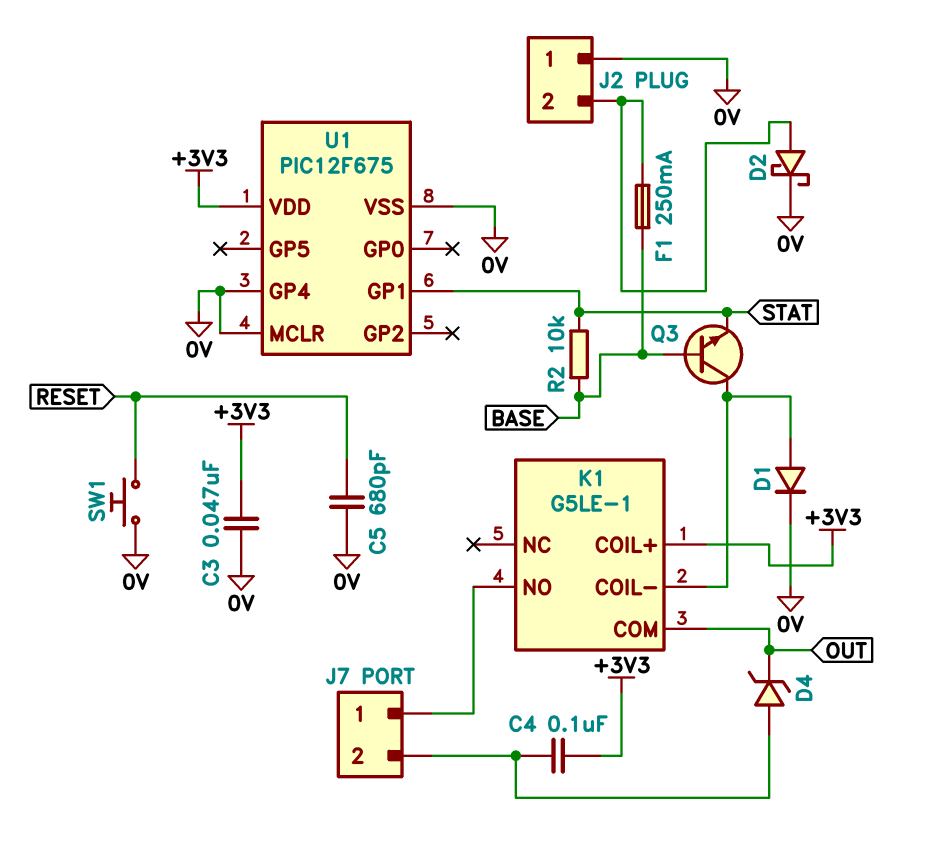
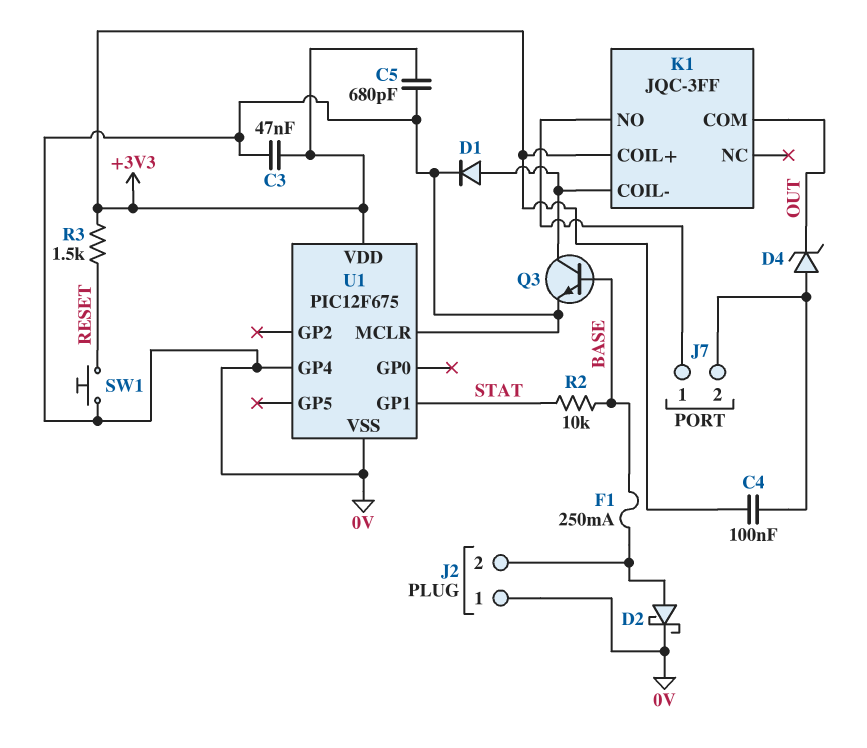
C5: 680pF (0V, RESET) -> 680pF (+3V3, 0V)
K1: G5LE-1 -> JQC-3FF
Q3: NPN (B BASE, C K1/COIL-, E STAT) -> NPN (B BASE, C K1/COIL-, E 0V)
R3: none -> 1.5k (+3V3, RESET)

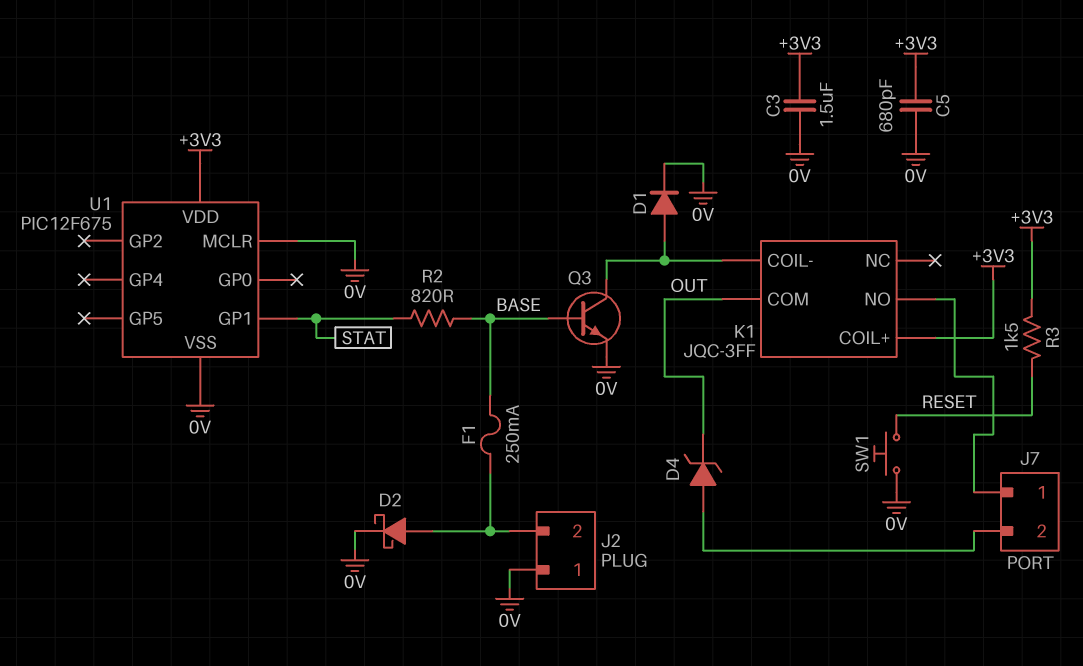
C3: 47nF (+3V3, 0V) -> 1.5uF (+3V3, 0V)
C4: 100nF (+3V3, J7/2) -> none
R2: 10k (BASE, STAT) -> 820 (BASE, STAT)
U1 pin GP4: 0V -> none

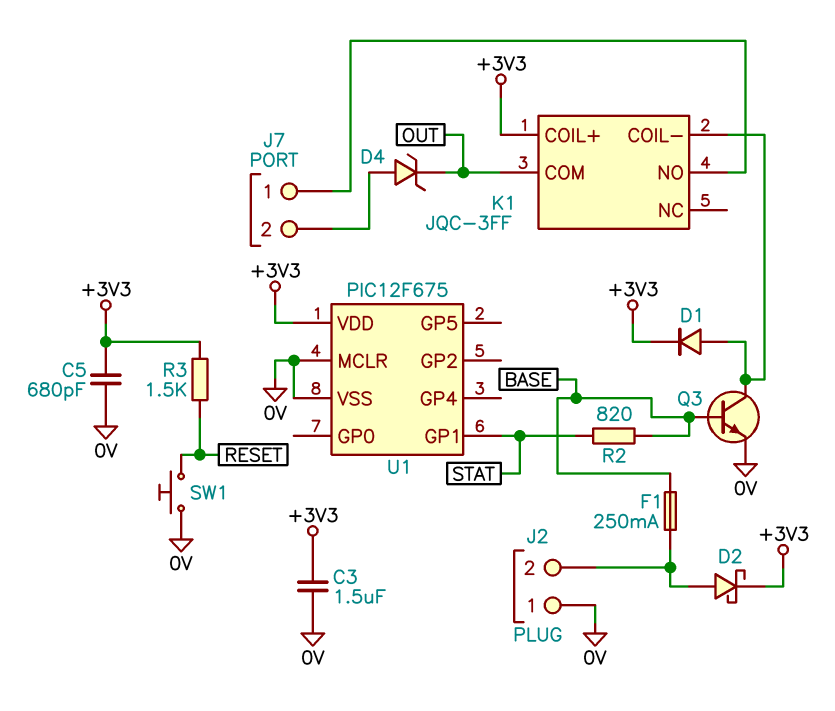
D1: diode (A K1/COIL-, K 0V) -> diode (A K1/COIL-, K +3V3)
D2: schottky (A J2/2, K 0V) -> schottky (A J2/2, K +3V3)

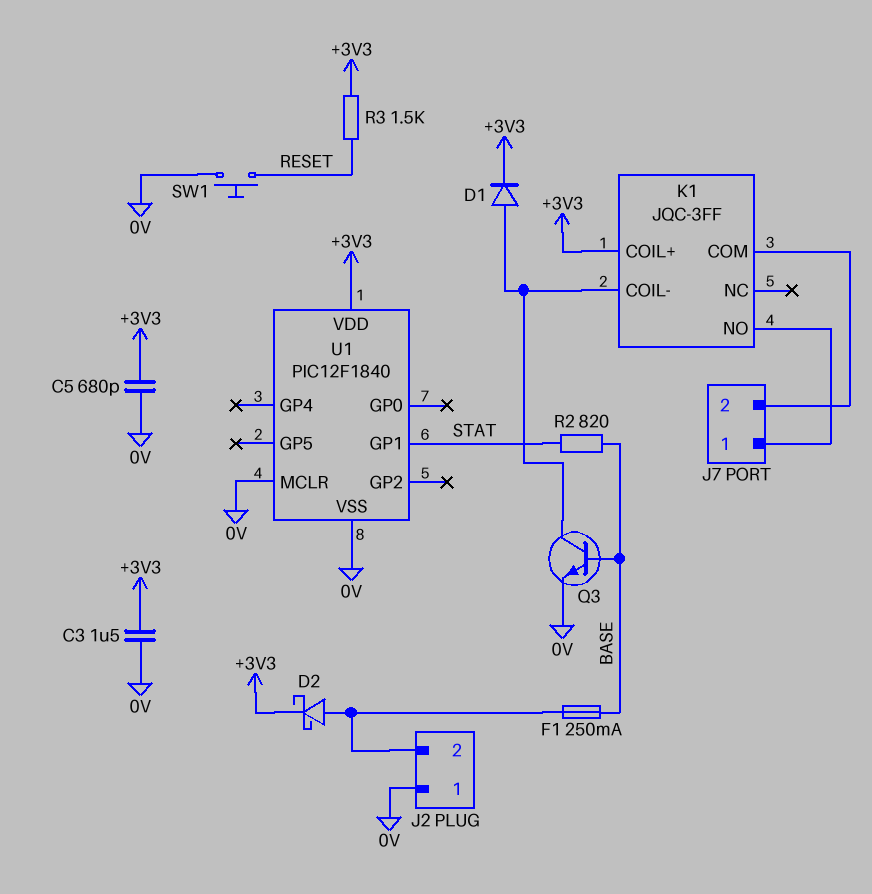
D4: zener (A J7/2, K OUT) -> none
K1 pin COM: OUT -> J7/2
U1: PIC12F675 -> PIC12F1840

